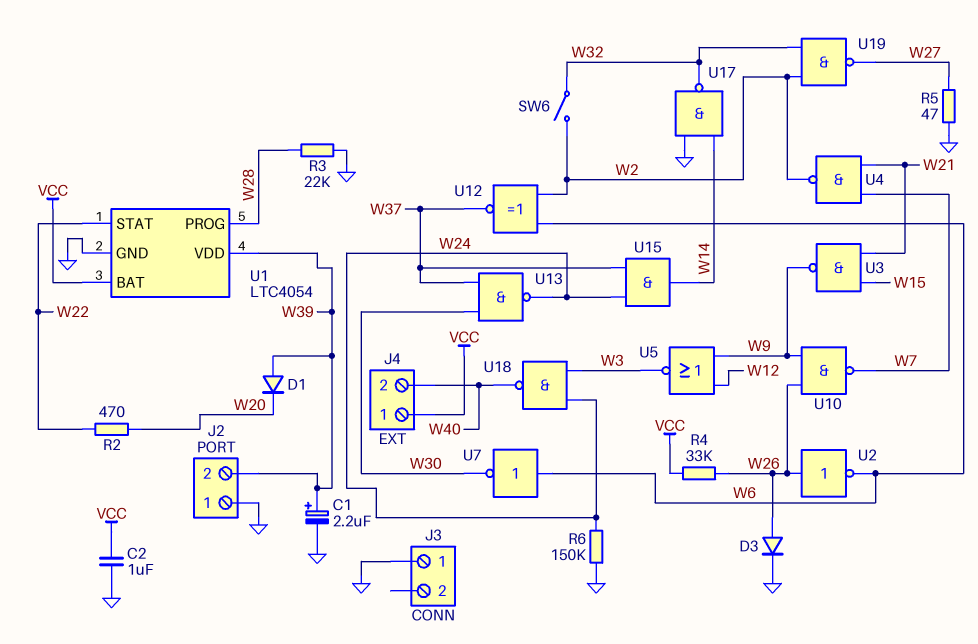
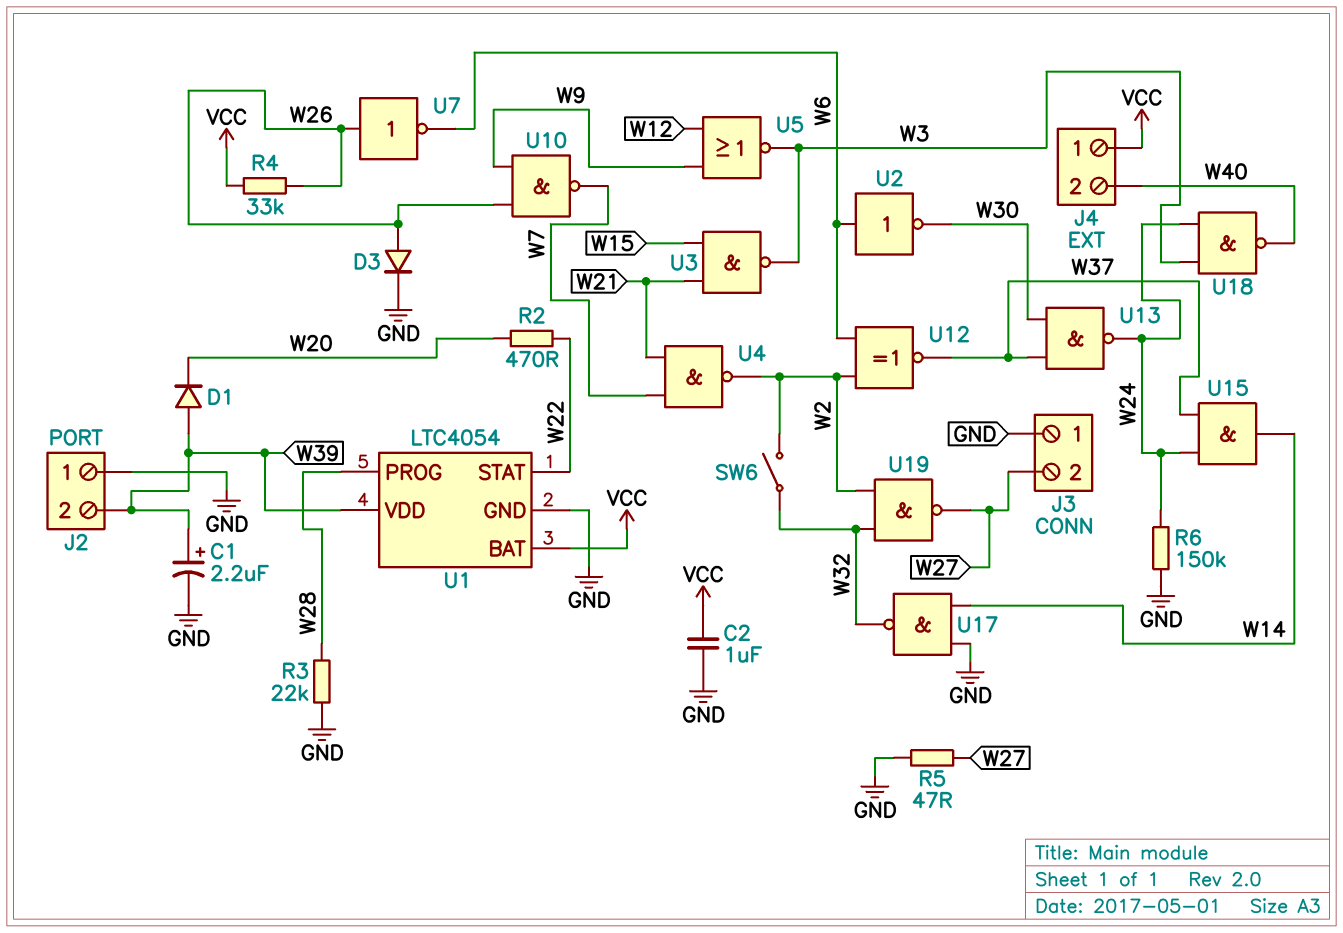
J3 pin 2: none -> W27
U2: NOT (in W26, out W6) -> NOT (in W6, out W30)
U3: NAND (in W15, in W21, out W9) -> NAND (in W15, in W21, out W3)
U7: NOT (in W6, out W30) -> NOT (in W26, out W6)

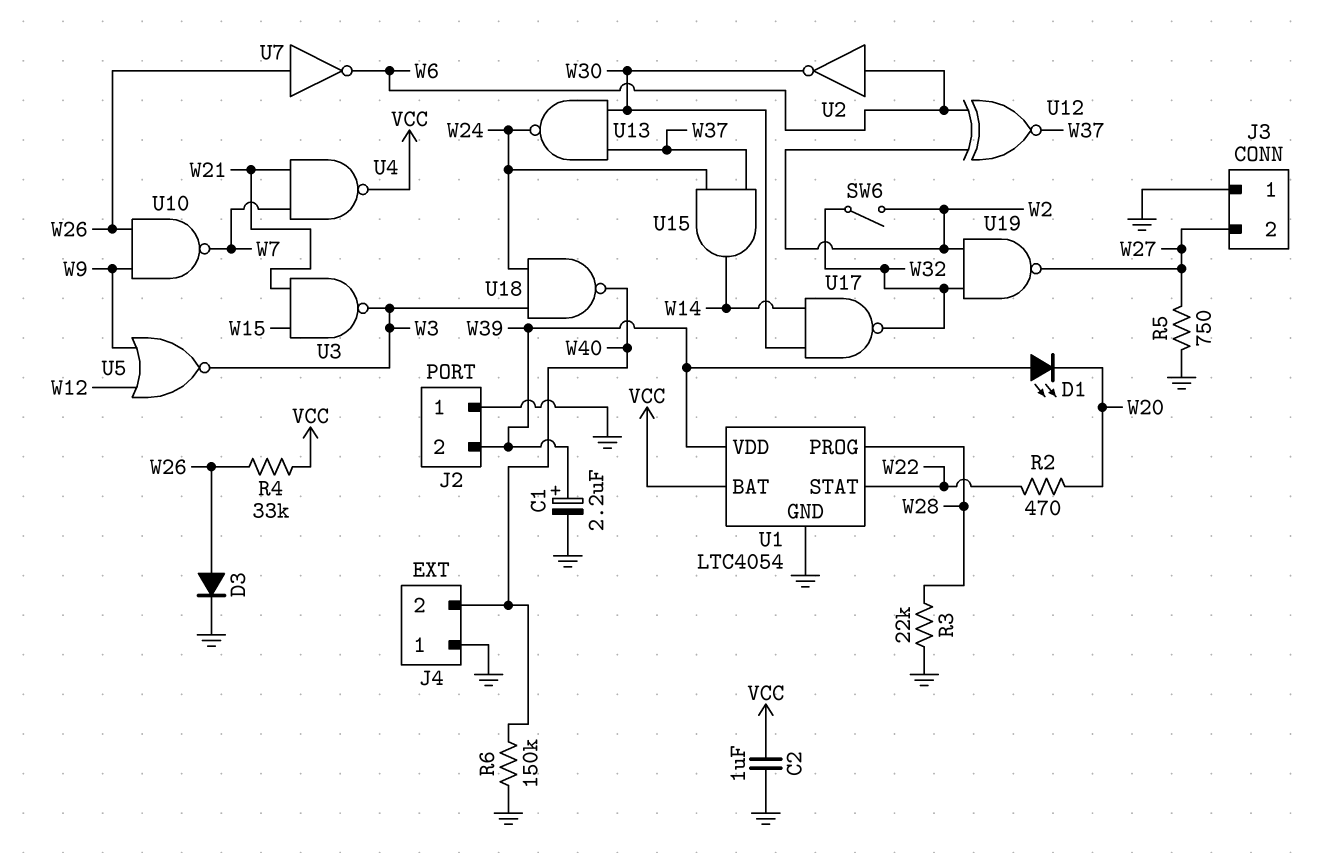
D1: diode (A W39, K W20) -> LED (A W39, K W20)
J4 pin 1: VCC -> GND
R5: 47 (GND, W27) -> 750 (GND, W27)
R6: 150k (GND, W24) -> 150k (GND, W40)
U4: NAND (in W7, in W21, out W2) -> NAND (in W7, in W21, out VCC)
U17: NAND (in GND, in W14, out W32) -> NAND (in W14, in W30, out W32)

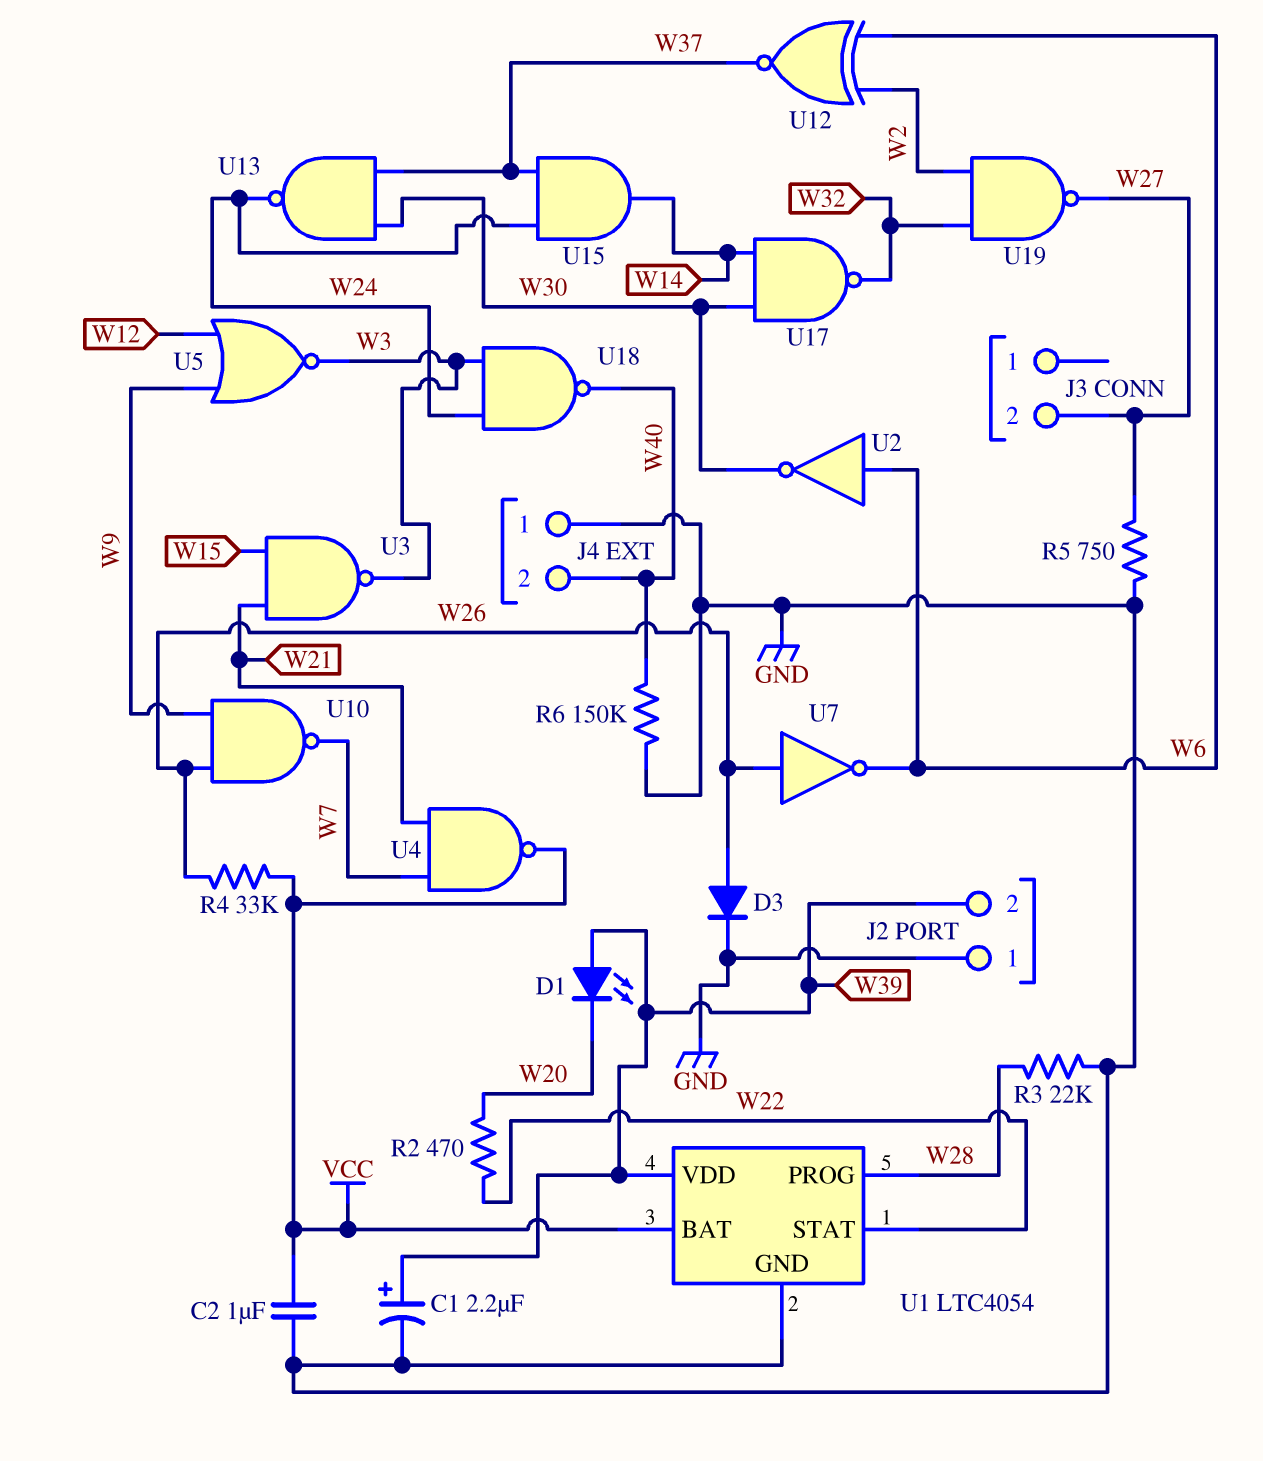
J3 pin 1: GND -> none
SW6: switch (W2, W32) -> none

